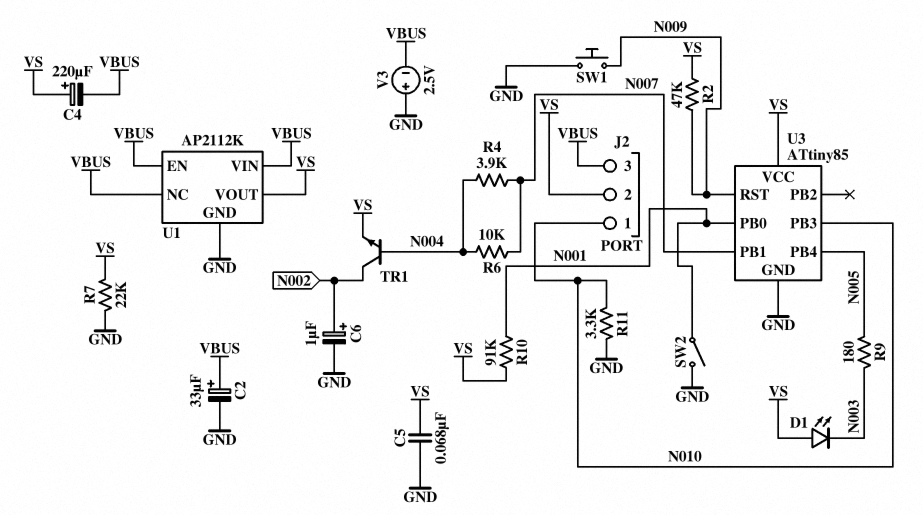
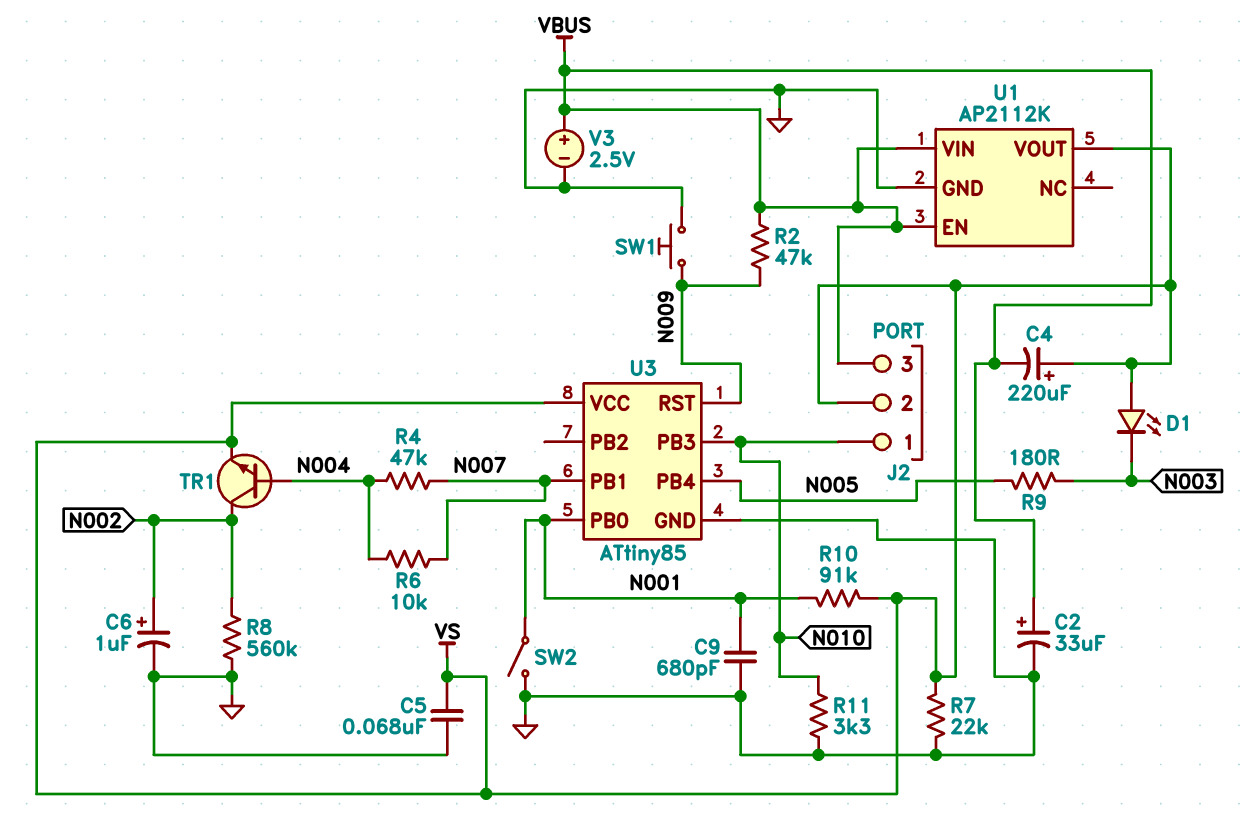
C9: none -> 680pF (GND, N001)
R2: 47k (N009, VS) -> 47k (N009, VBUS)
R4: 3.9k (N004, N007) -> 47k (N004, N007)
R8: none -> 560k (GND, N002)
U1 pin NC: VBUS -> none
V3: 2.5V (plus GND, minus VBUS) -> 2.5V (plus VBUS, minus GND)

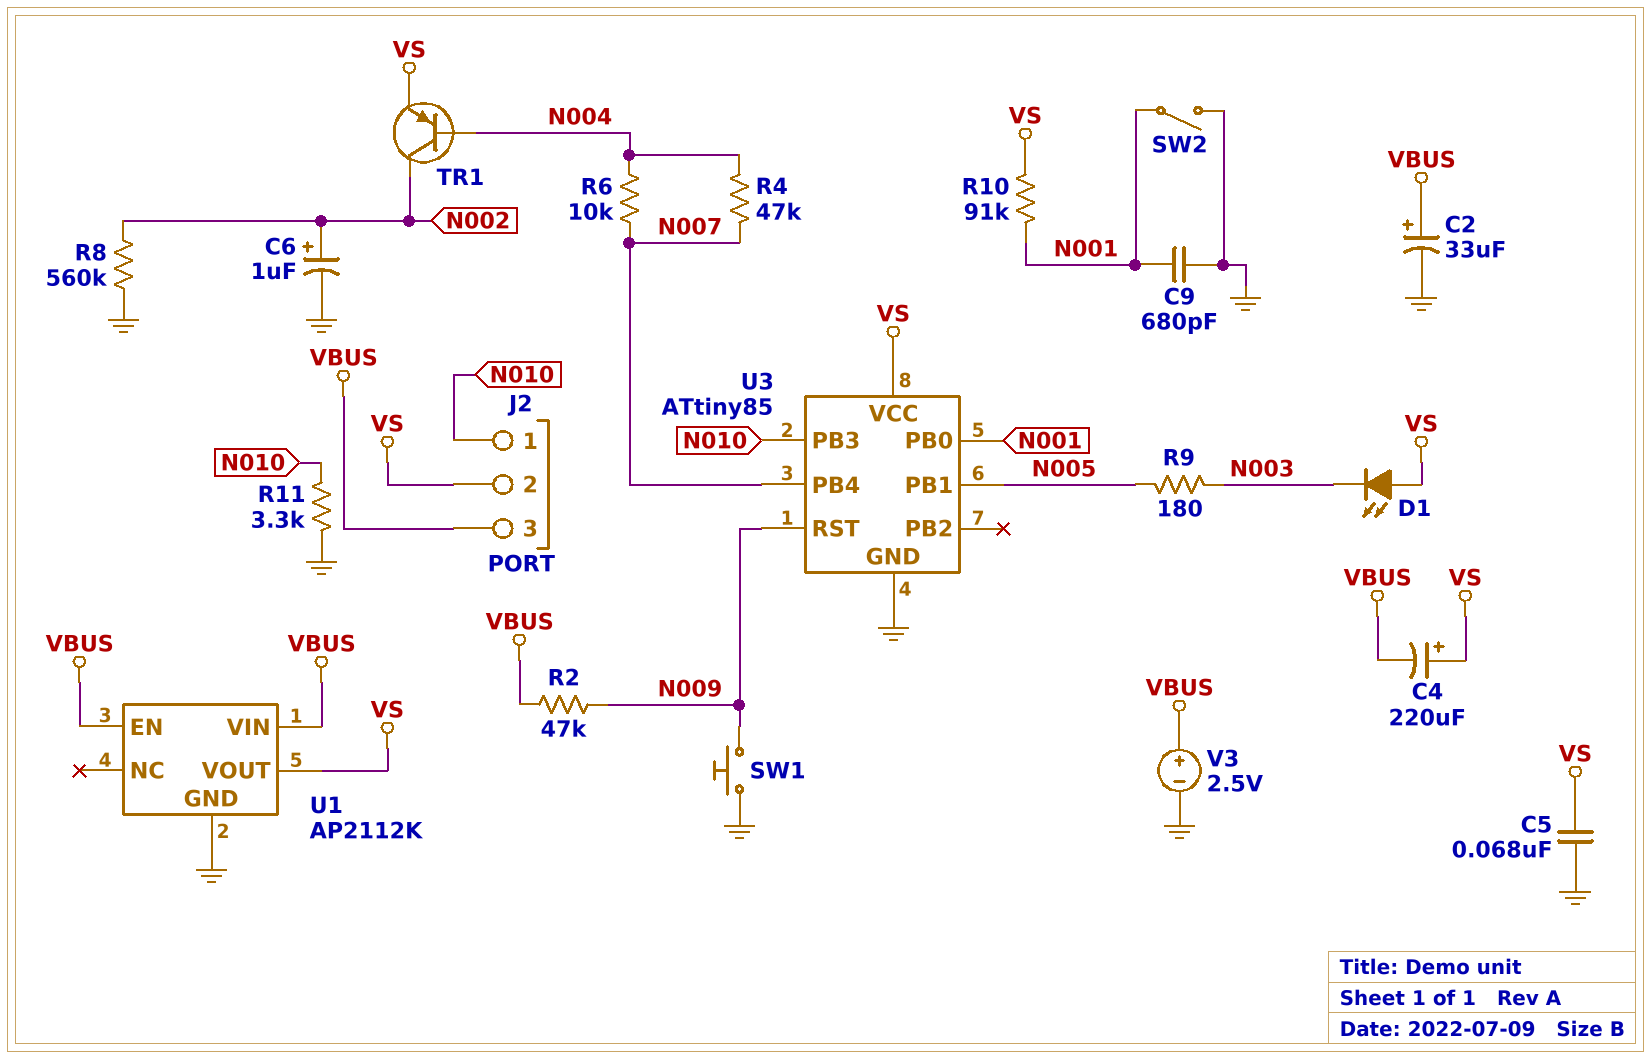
R7: 22k (GND, VS) -> none
TR1: NPN (B N004, C N002, E VS) -> PNP (B N004, C N002, E VS)
U3 pin PB1: N007 -> N005
U3 pin PB4: N005 -> N007

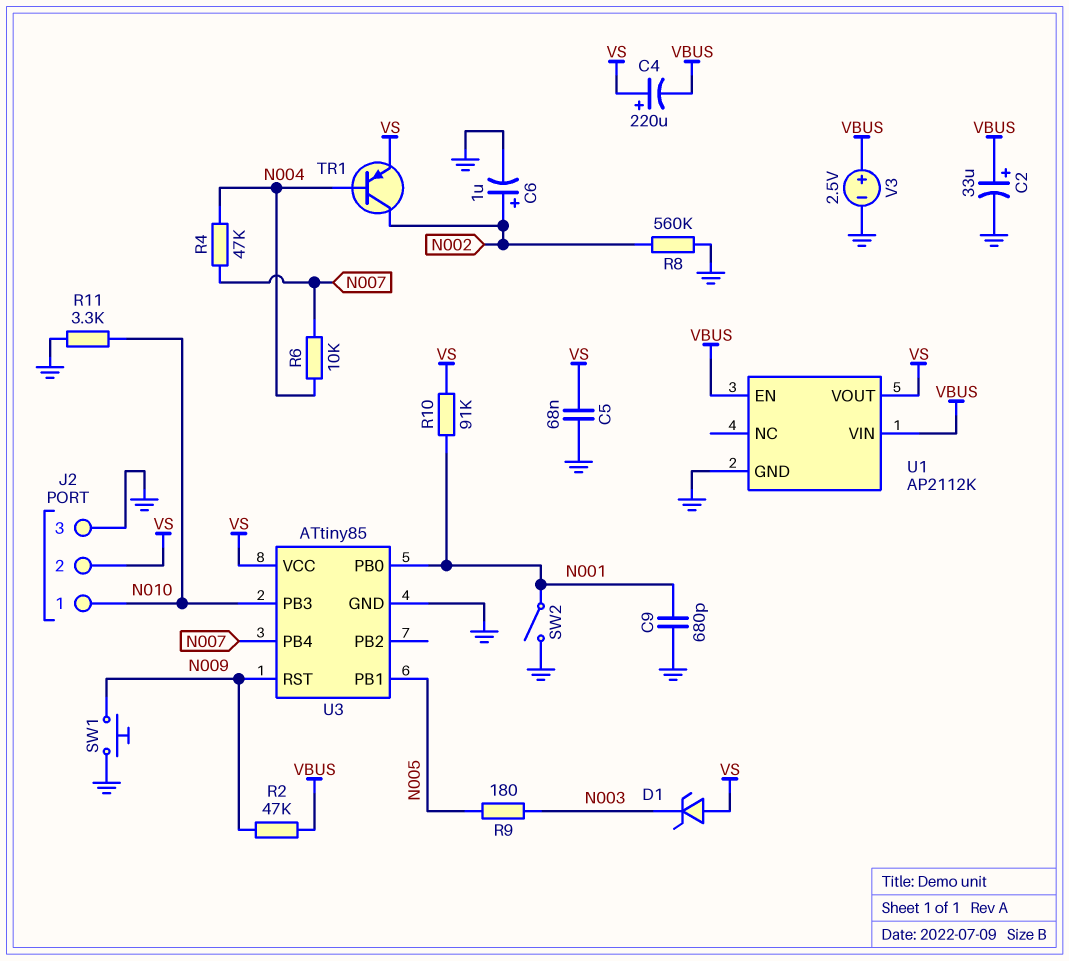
D1: LED (A VS, K N003) -> zener (A VS, K N003)
J2 pin 3: VBUS -> GND

